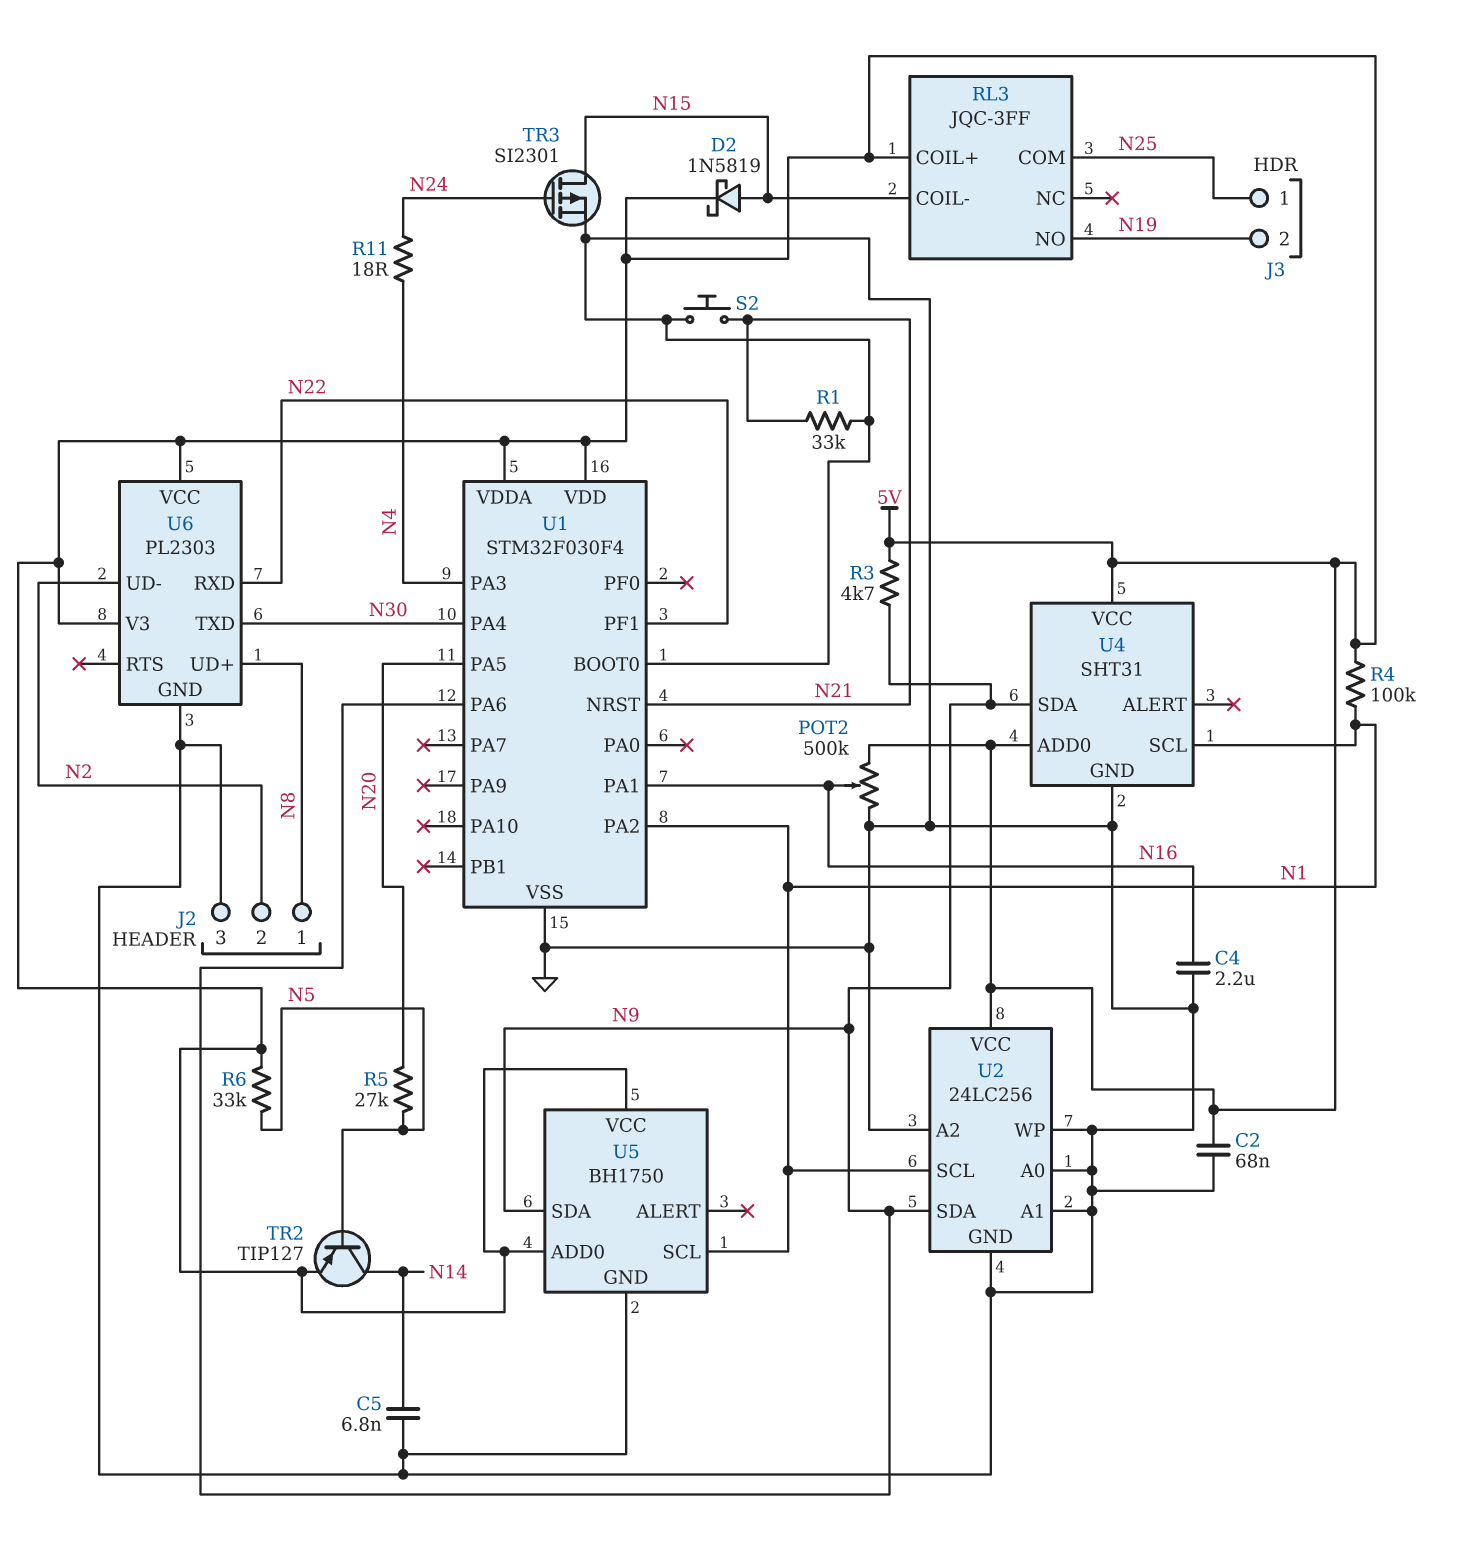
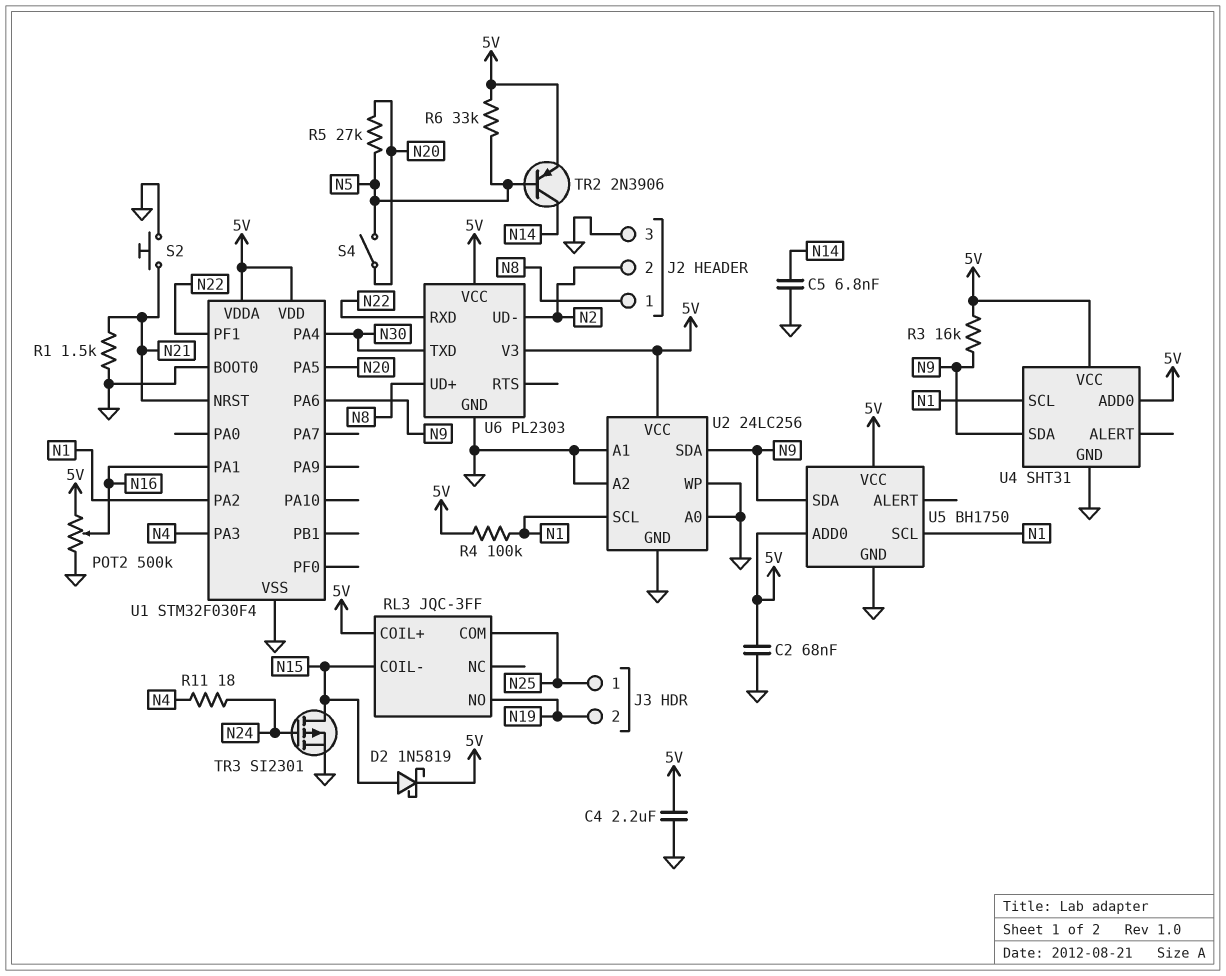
C4: 2.2uF (GND, N16) -> 2.2uF (5V, GND)
R1: 33k (GND, N21) -> 1.5k (GND, N21)
R3: 4.7k (5V, N9) -> 16k (5V, N9)
S4: none -> switch (N5, N20)
TR2: PNP TIP127 (B N5, C N14, E 5V) -> PNP 2N3906 (B N5, C N14, E 5V)

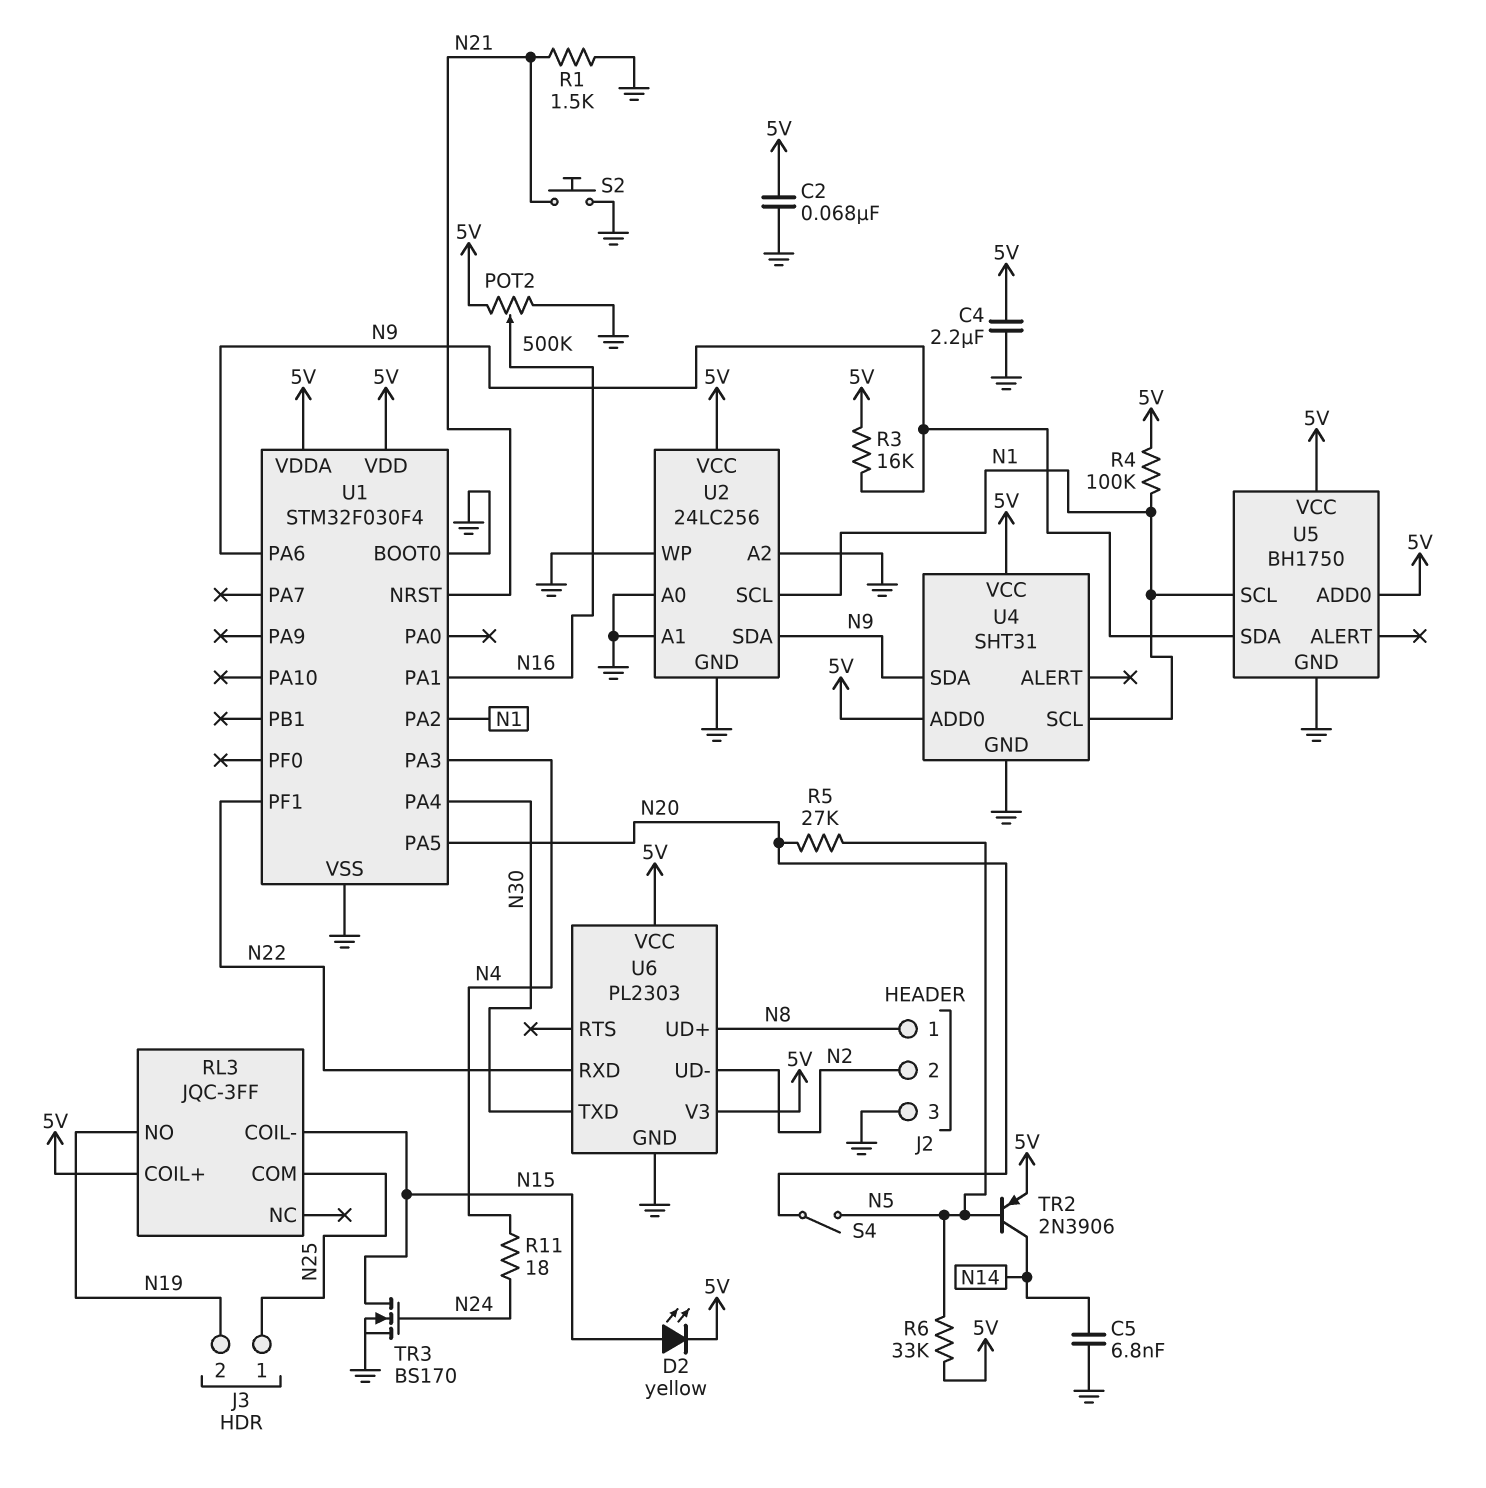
D2: schottky 1N5819 (A N15, K 5V) -> LED yellow (A N15, K 5V)
TR3: PMOS SI2301 (G N24, D N15, S GND) -> NMOS BS170 (G N24, D N15, S GND)

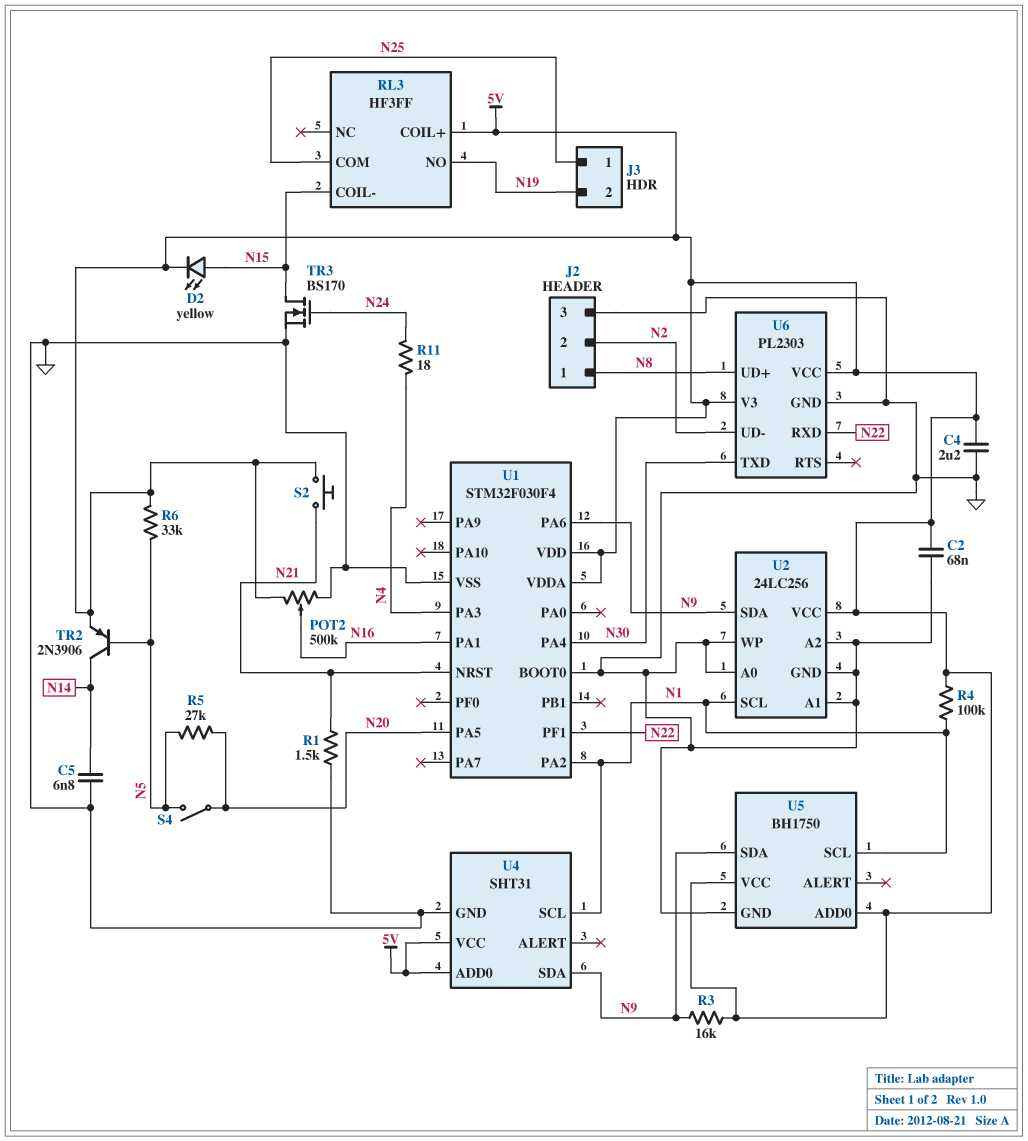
RL3: JQC-3FF -> HF3FF
S2: button (GND, N21) -> button (5V, N21)

